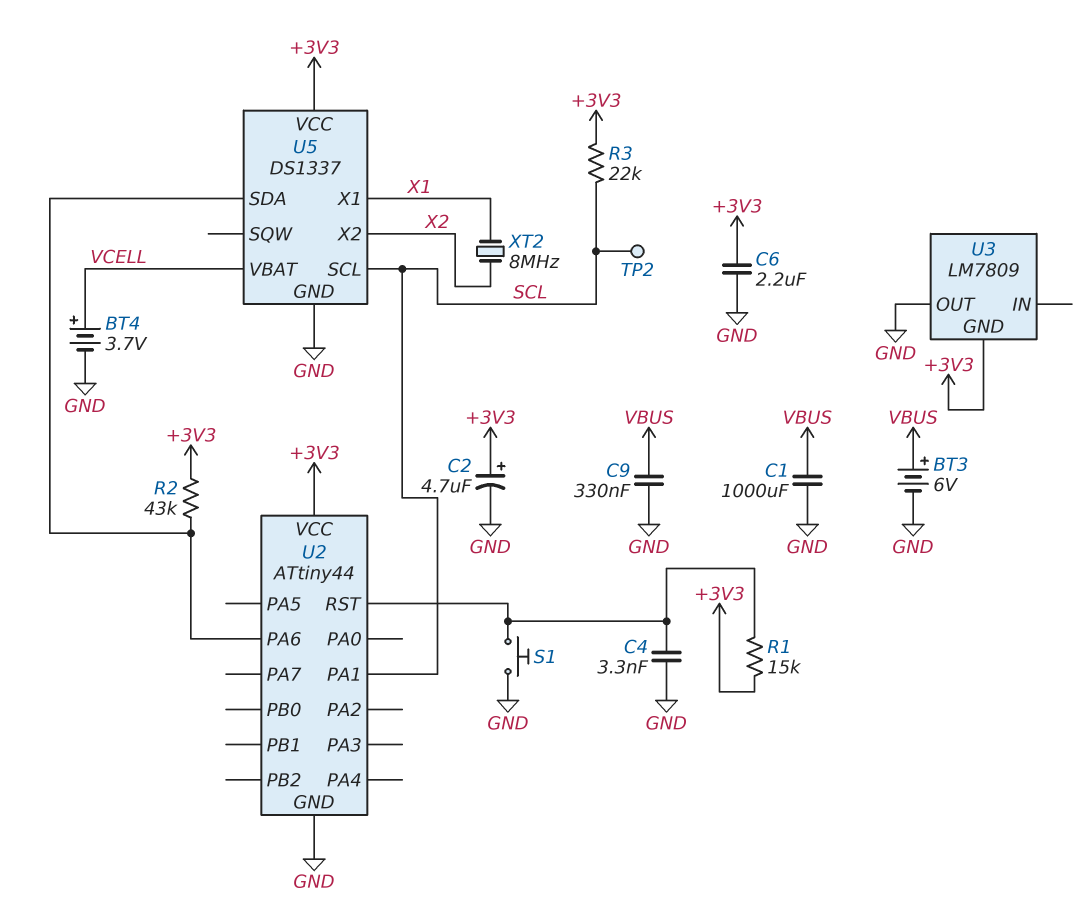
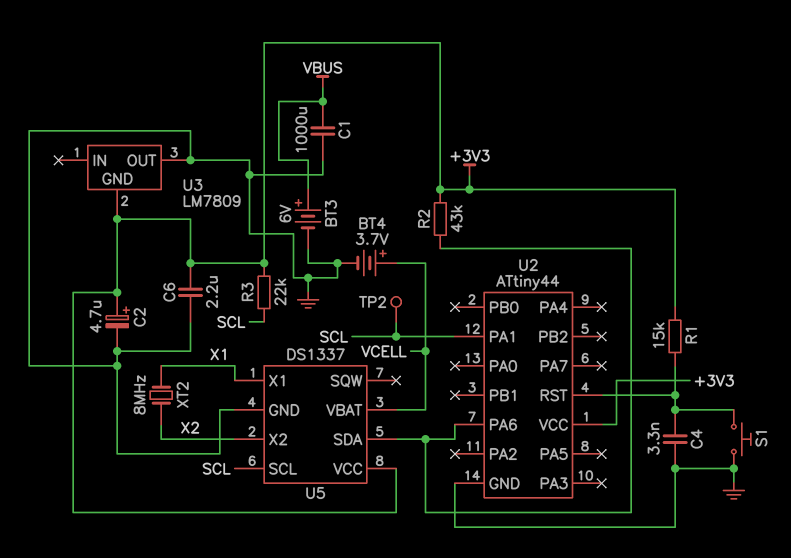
C9: 330nF (GND, VBUS) -> none

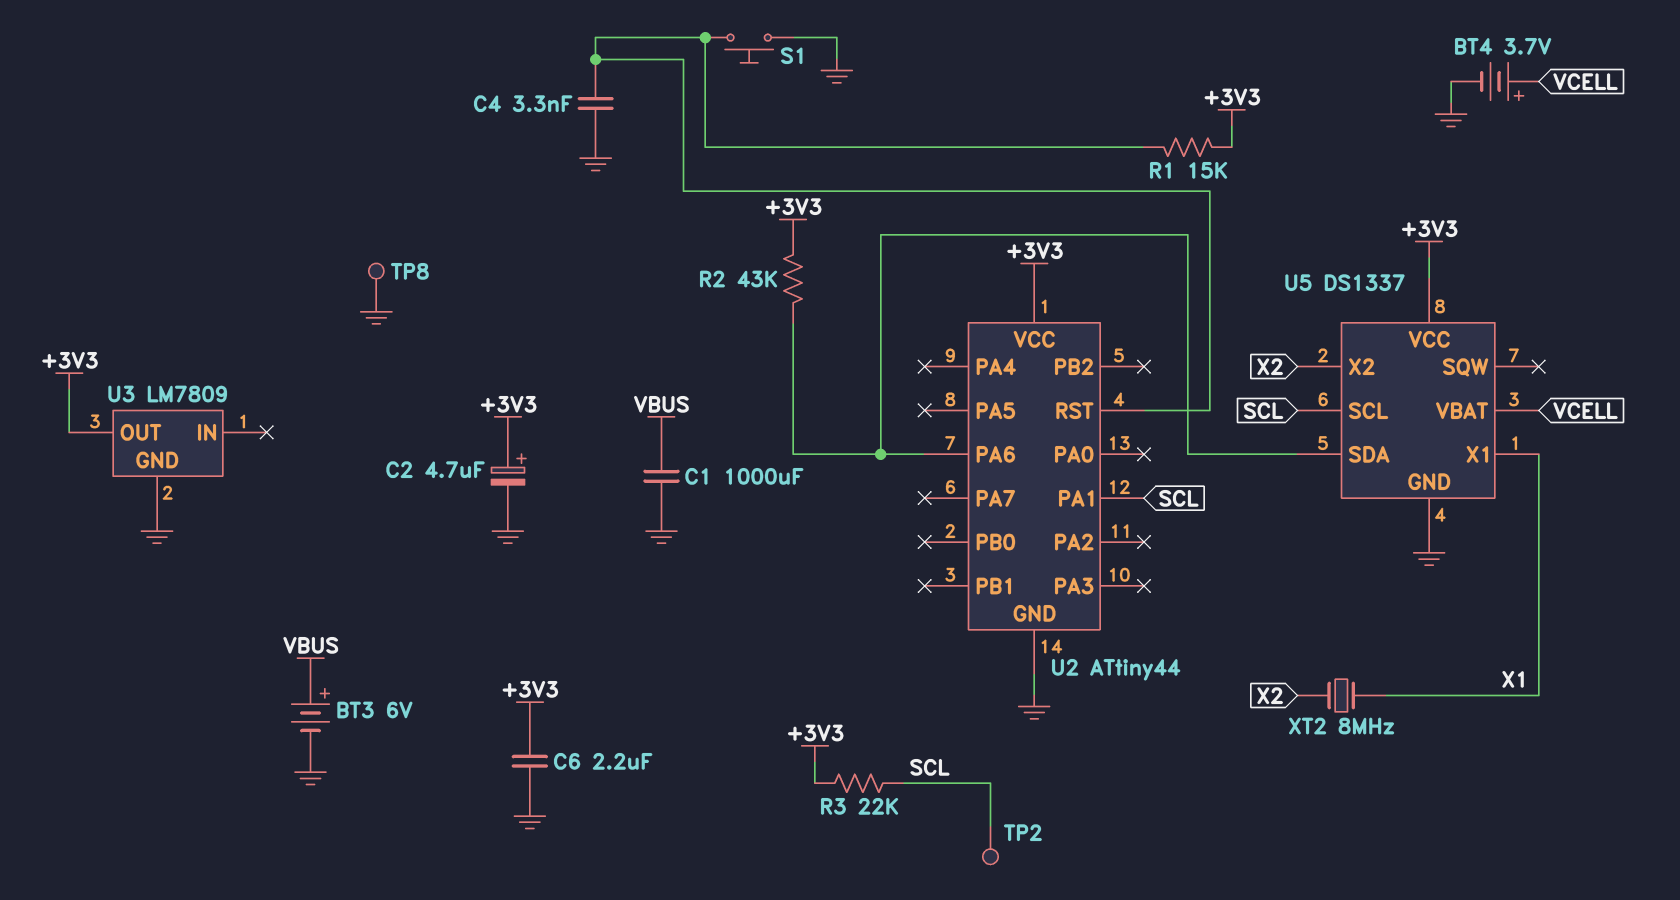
TP8: none -> test point (GND)
U3 pin GND: +3V3 -> GND
U3 pin OUT: GND -> +3V3

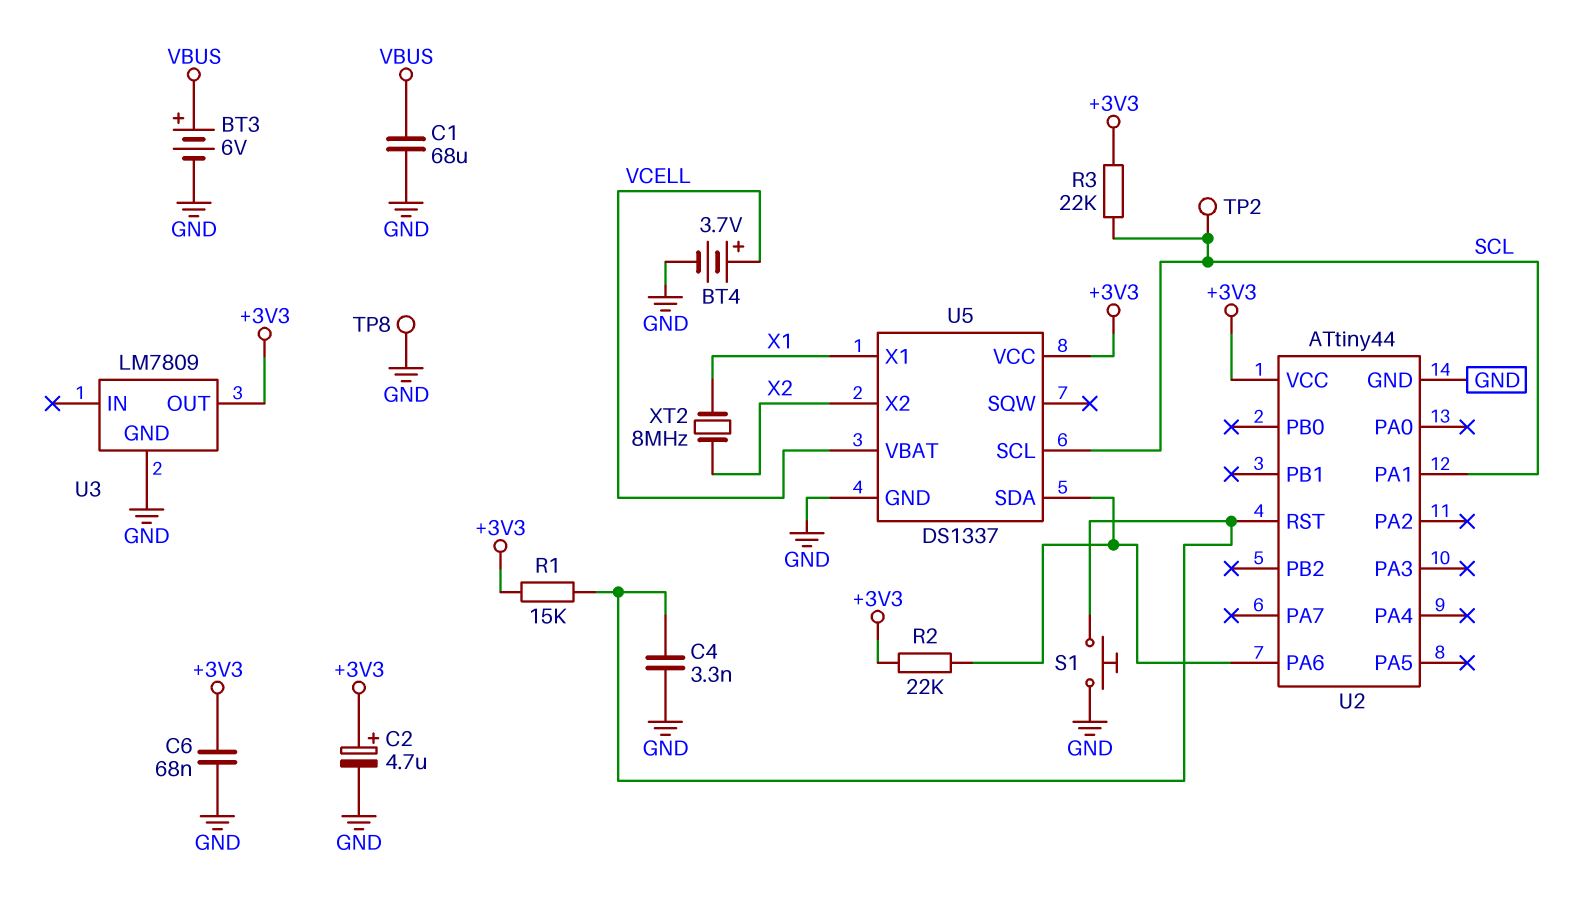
C1: 1000uF (GND, VBUS) -> 68uF (GND, VBUS)
C6: 2.2uF (+3V3, GND) -> 68nF (+3V3, GND)
R2: 43k (+3V3, U2/PA6) -> 22k (+3V3, U2/PA6)

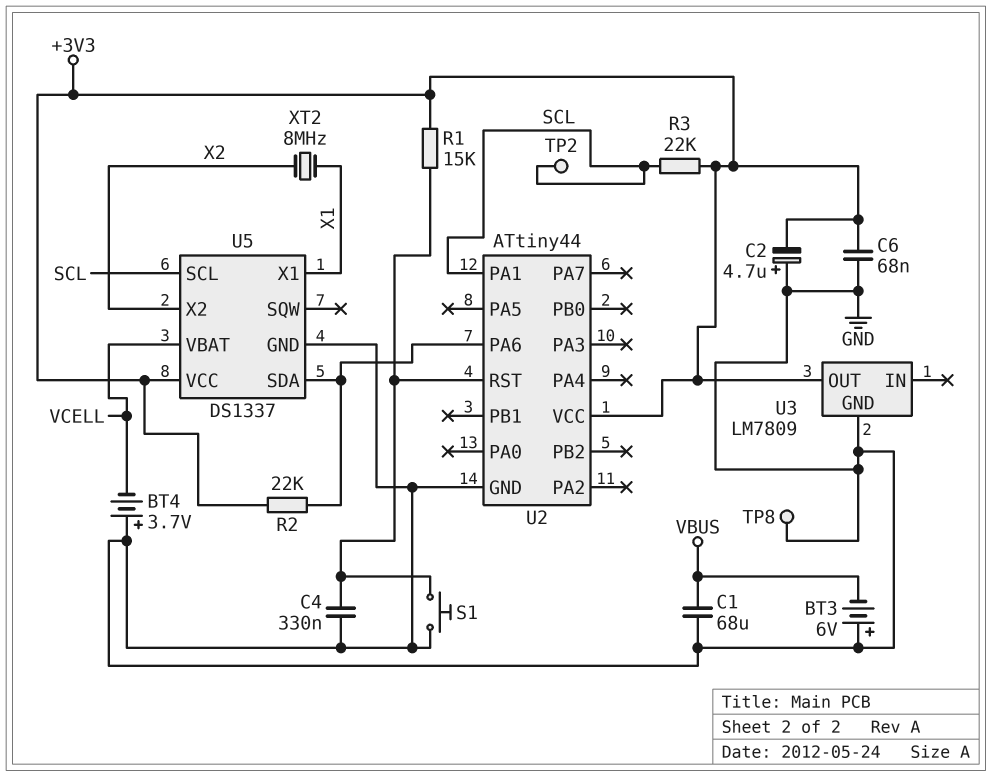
BT3: 6V (plus VBUS, minus GND) -> 6V (plus GND, minus VBUS)
BT4: 3.7V (plus VCELL, minus GND) -> 3.7V (plus GND, minus VCELL)
C2: 4.7uF (plus +3V3, minus GND) -> 4.7uF (plus GND, minus +3V3)
C4: 3.3nF (GND, U2/RST) -> 330nF (GND, U2/RST)

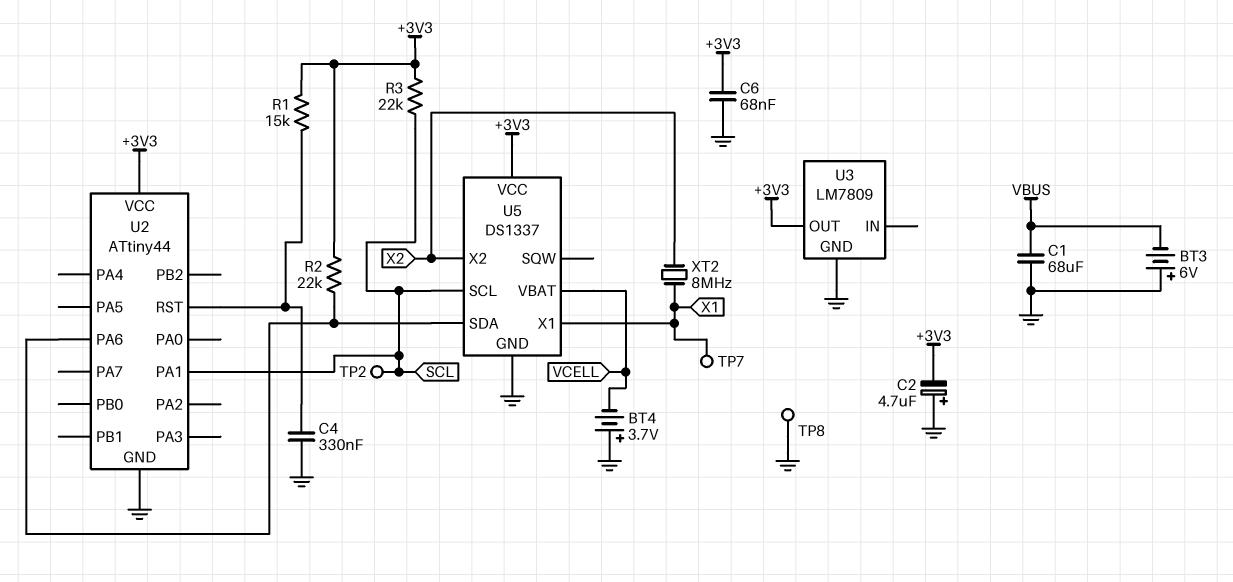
S1: button (GND, U2/RST) -> none
TP7: none -> test point (X1)

